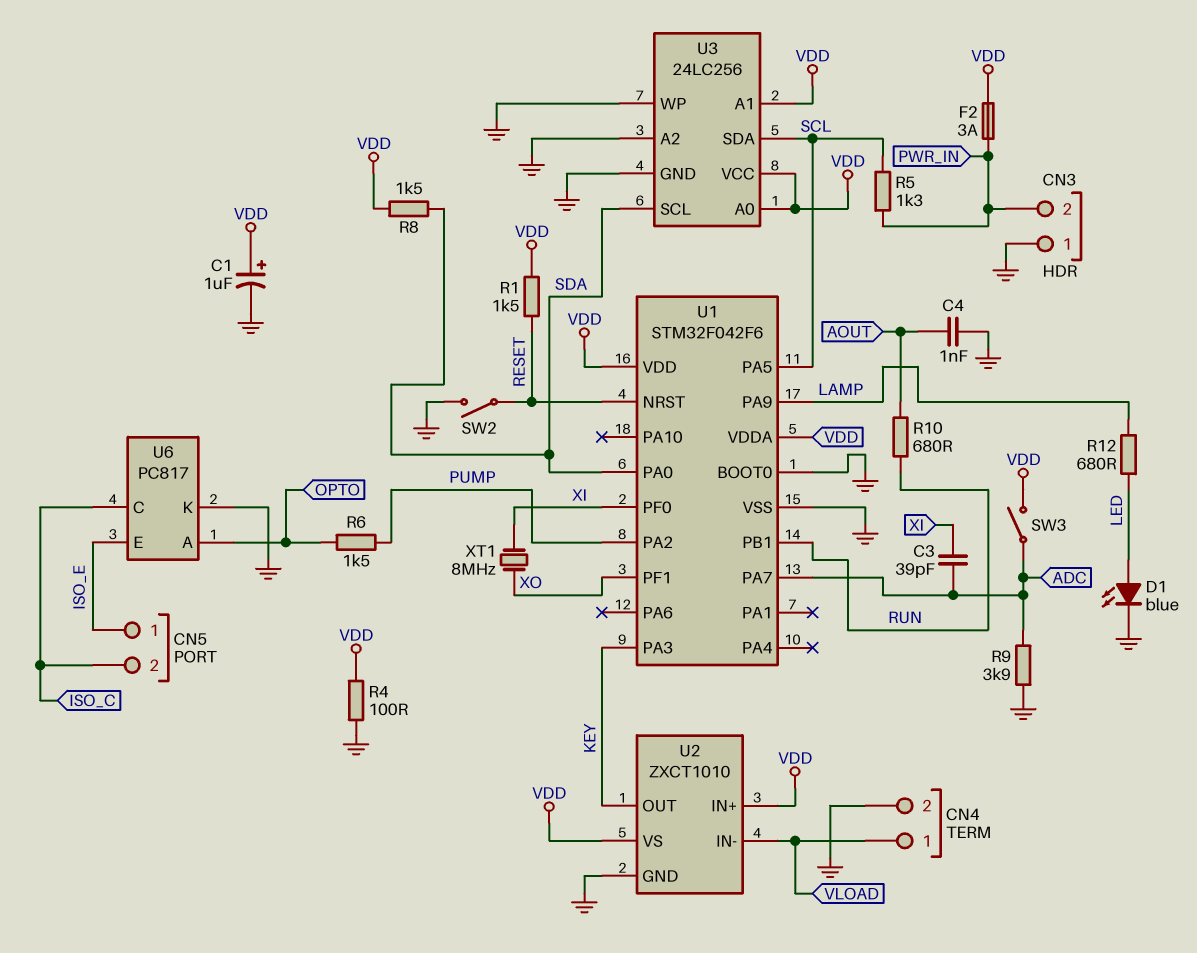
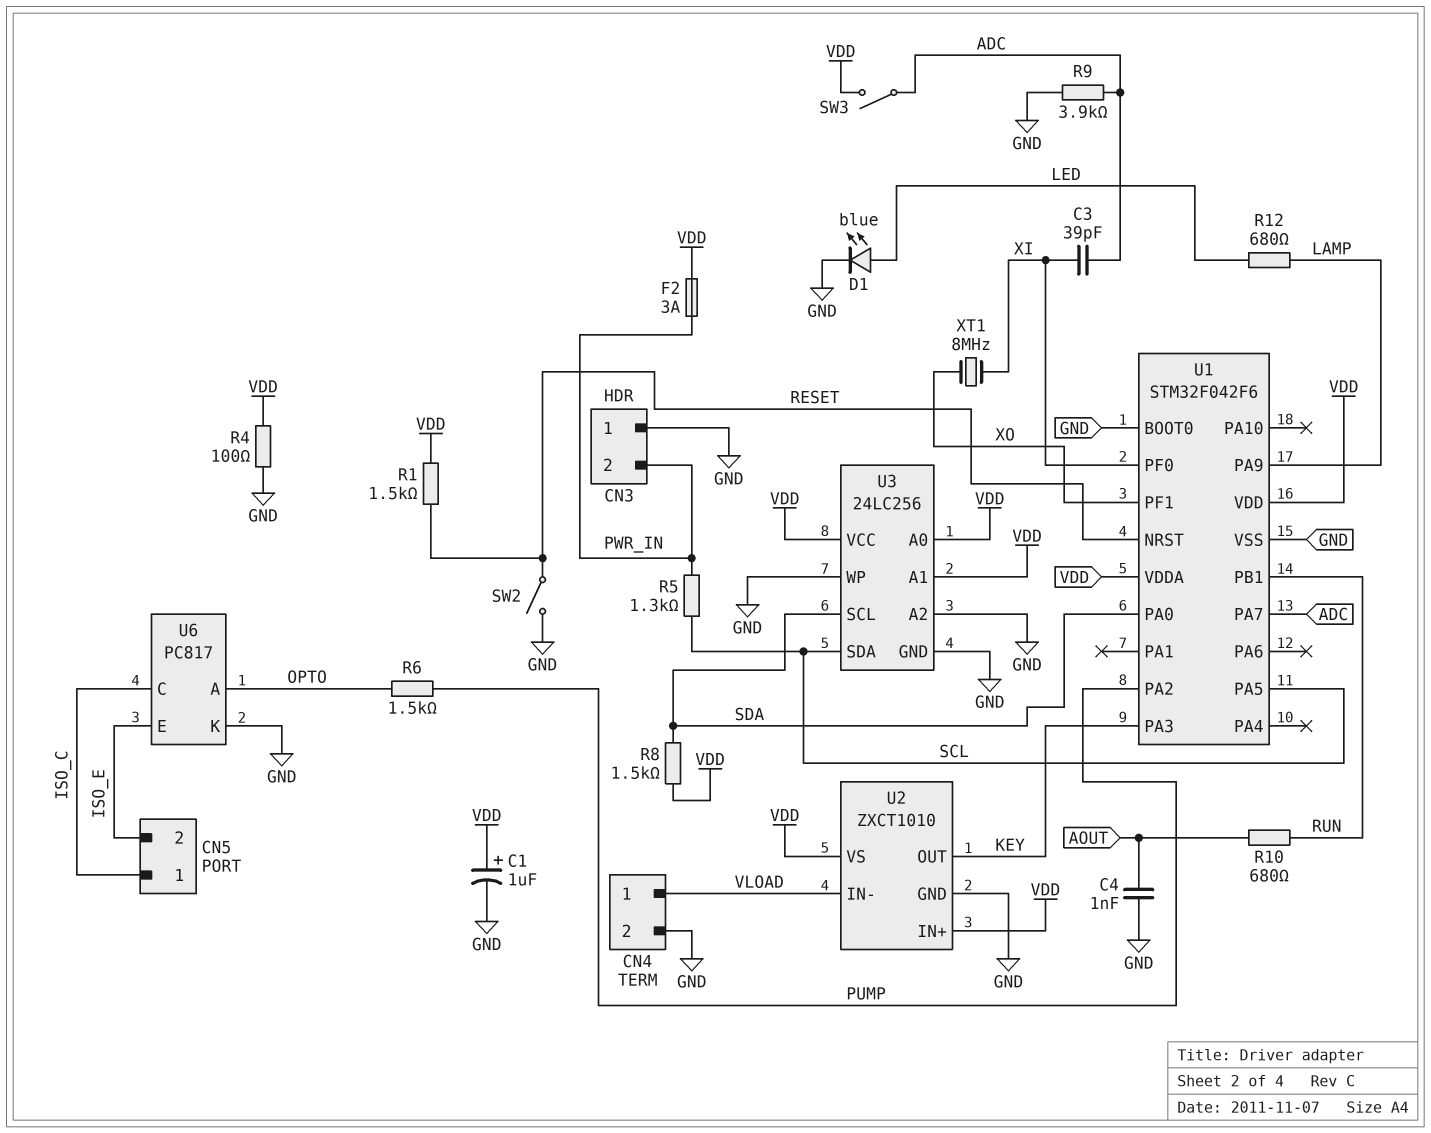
CN5 pin 1: ISO_E -> ISO_C
CN5 pin 2: ISO_C -> ISO_E

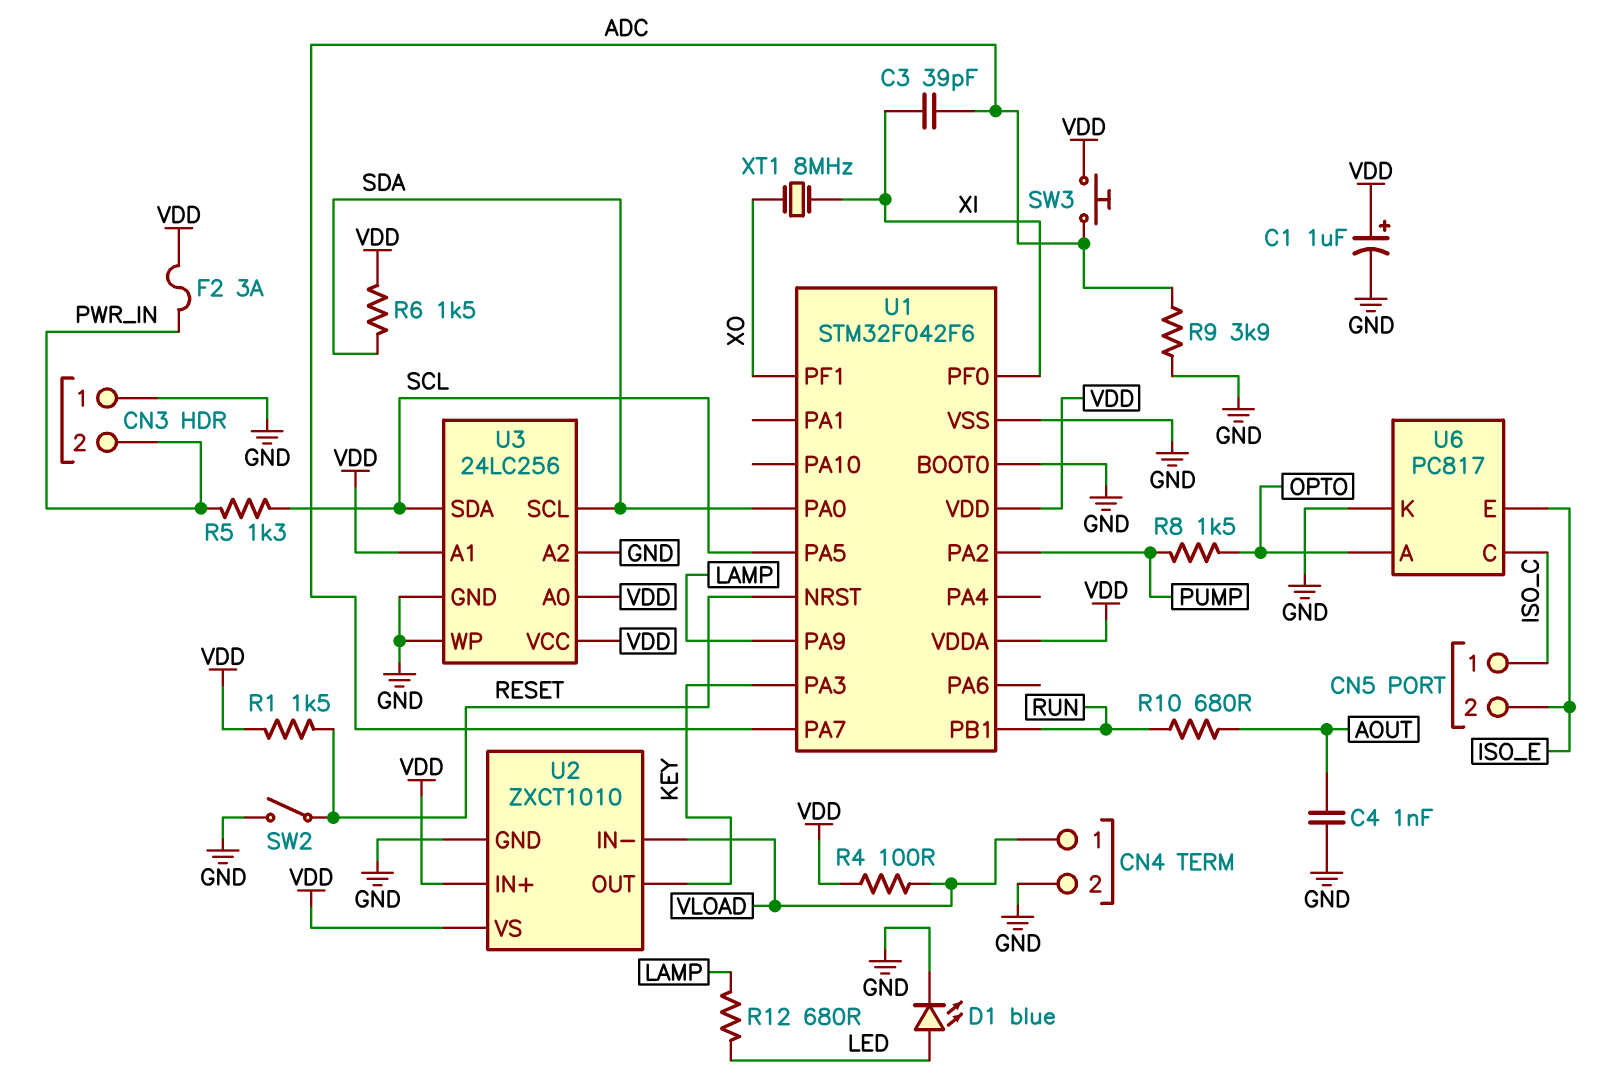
R4: 100 (GND, VDD) -> 100 (VDD, VLOAD)
R6: 1.5k (OPTO, PUMP) -> 1.5k (SDA, VDD)
R8: 1.5k (SDA, VDD) -> 1.5k (OPTO, PUMP)
SW3: switch (ADC, VDD) -> button (ADC, VDD)

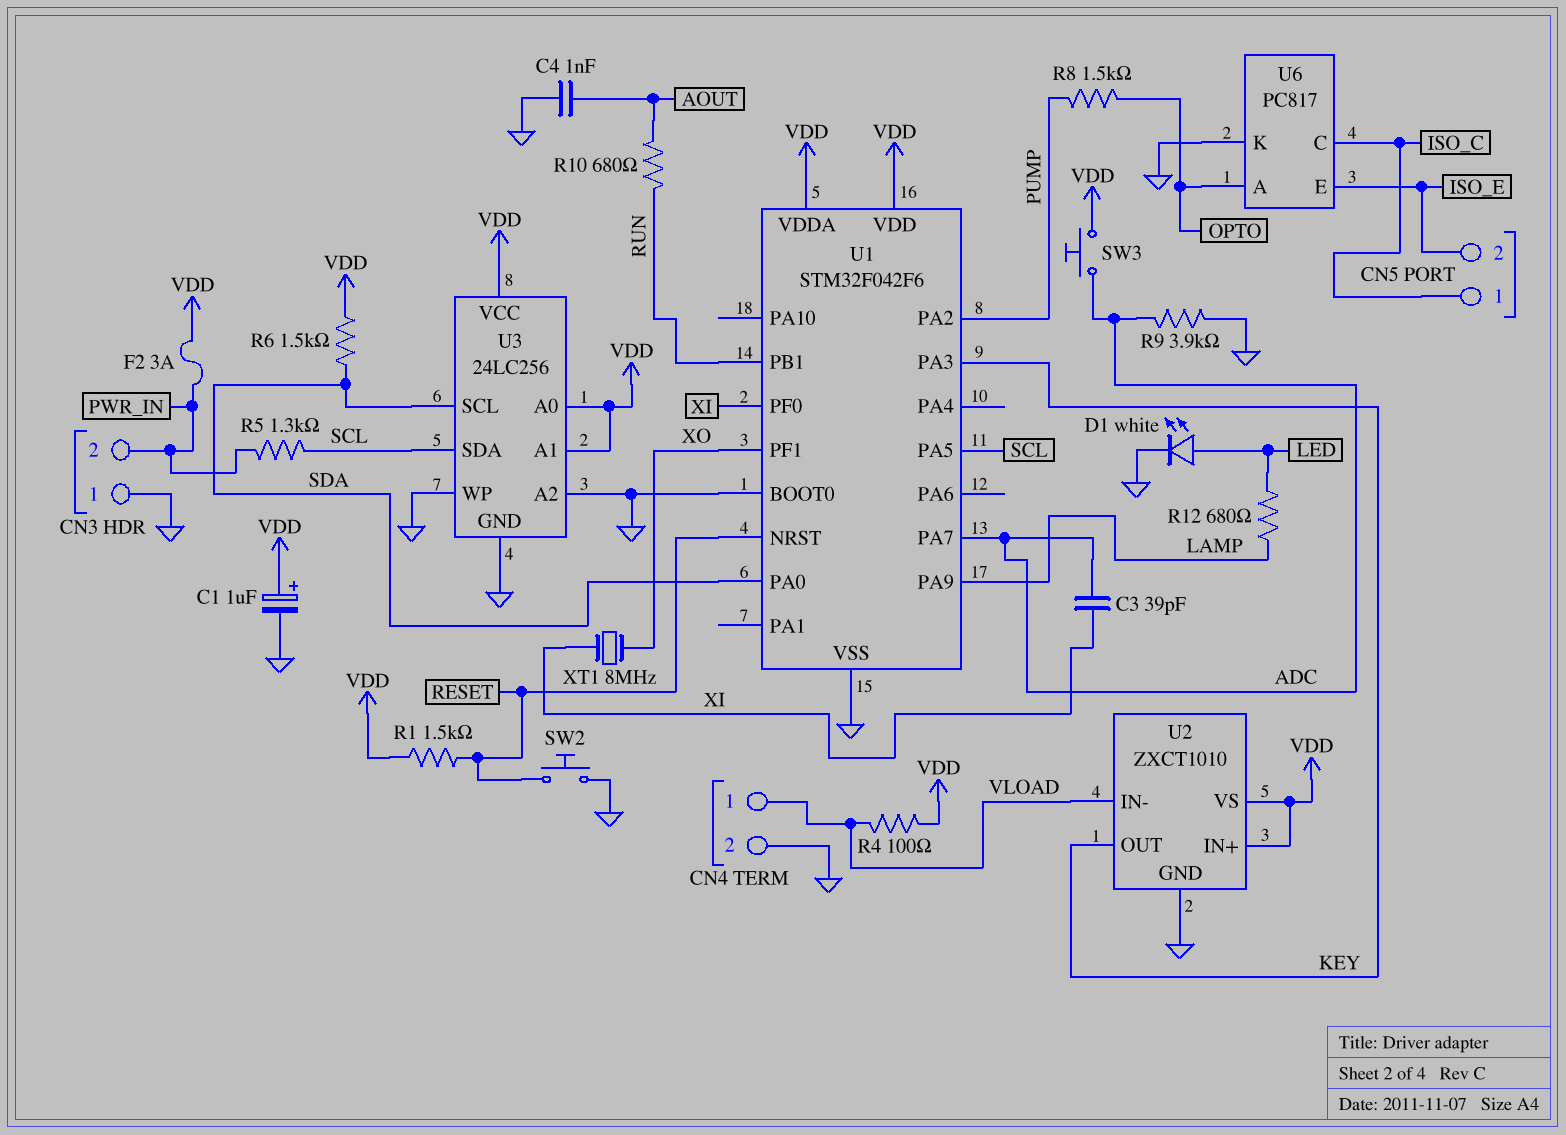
D1: LED blue (A LED, K GND) -> LED white (A LED, K GND)
SW2: switch (GND, RESET) -> button (GND, RESET)

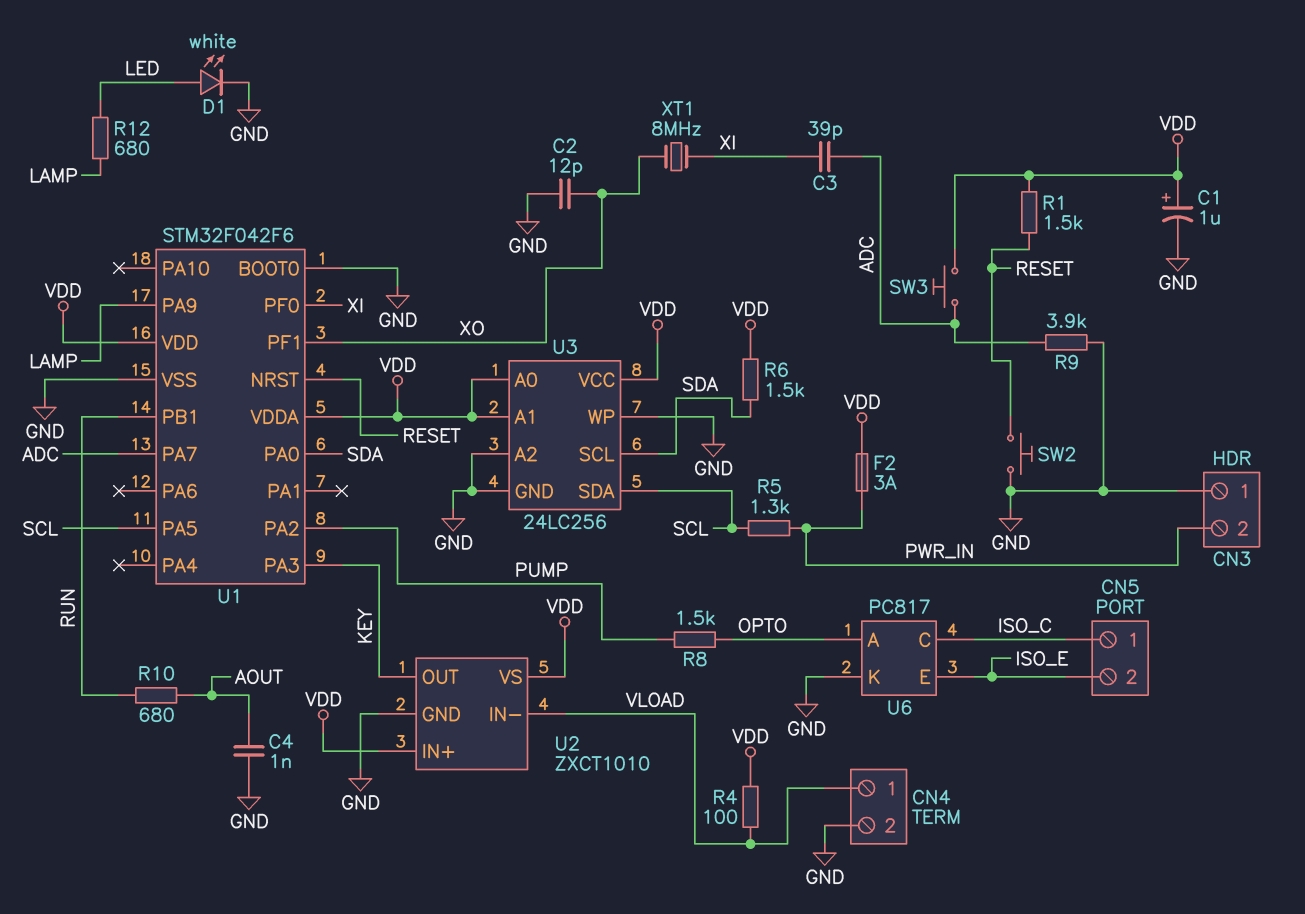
C2: none -> 12pF (GND, XO)

